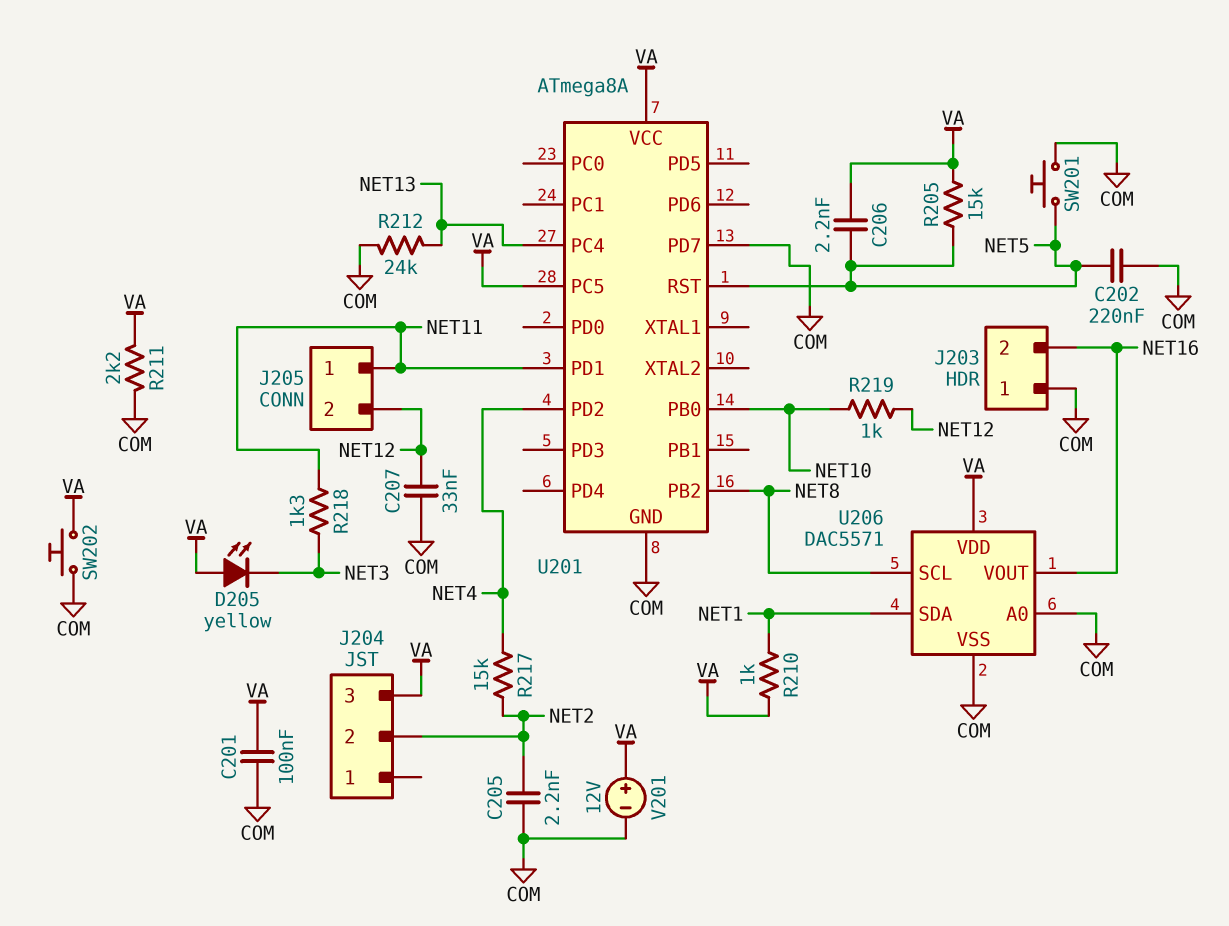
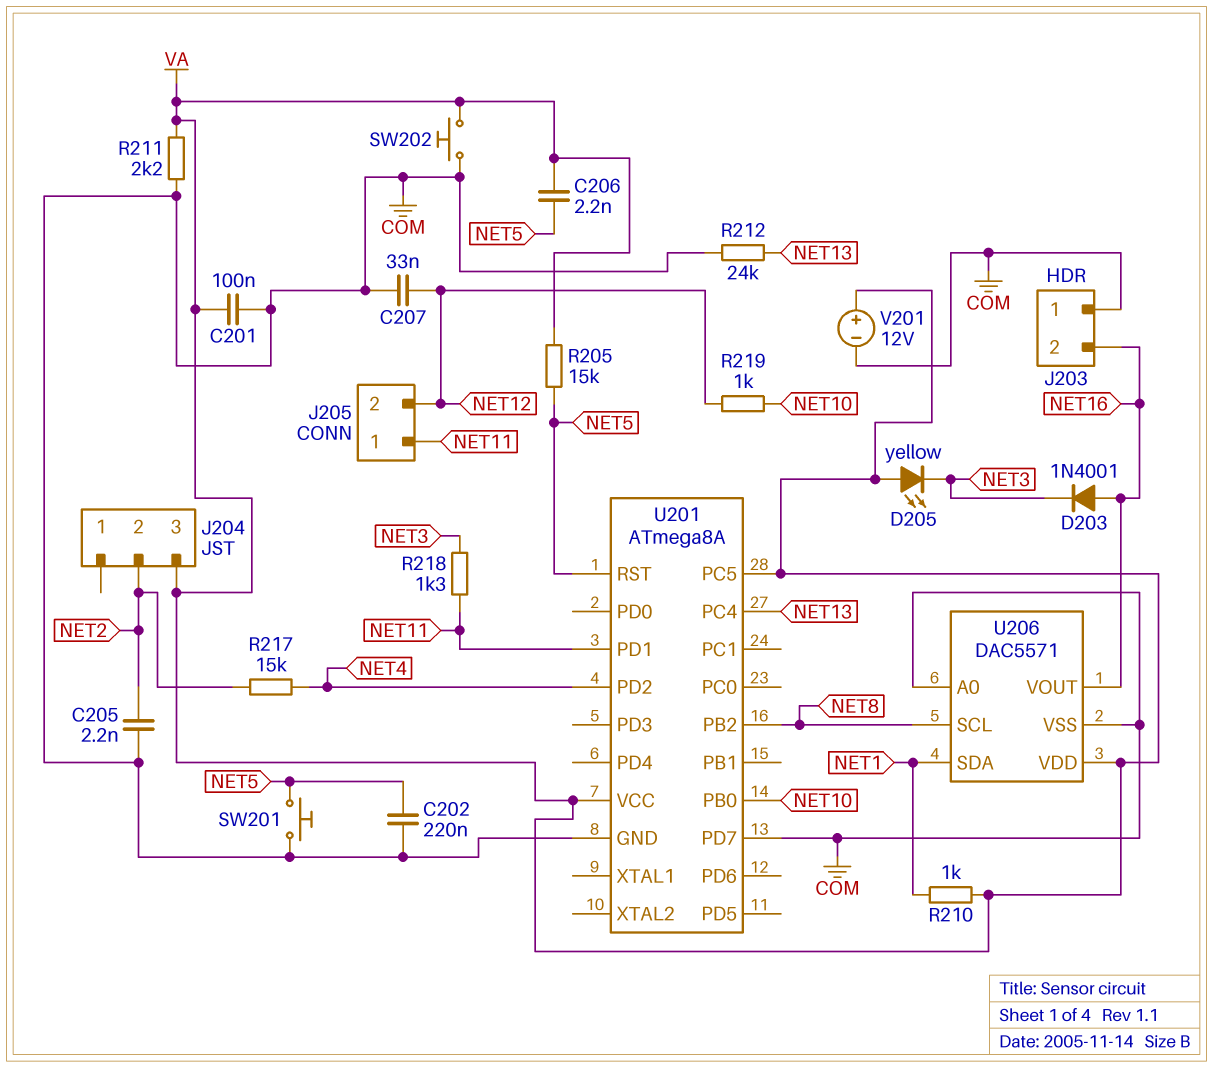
D203: none -> diode 1N4001 (A NET16, K NET3)

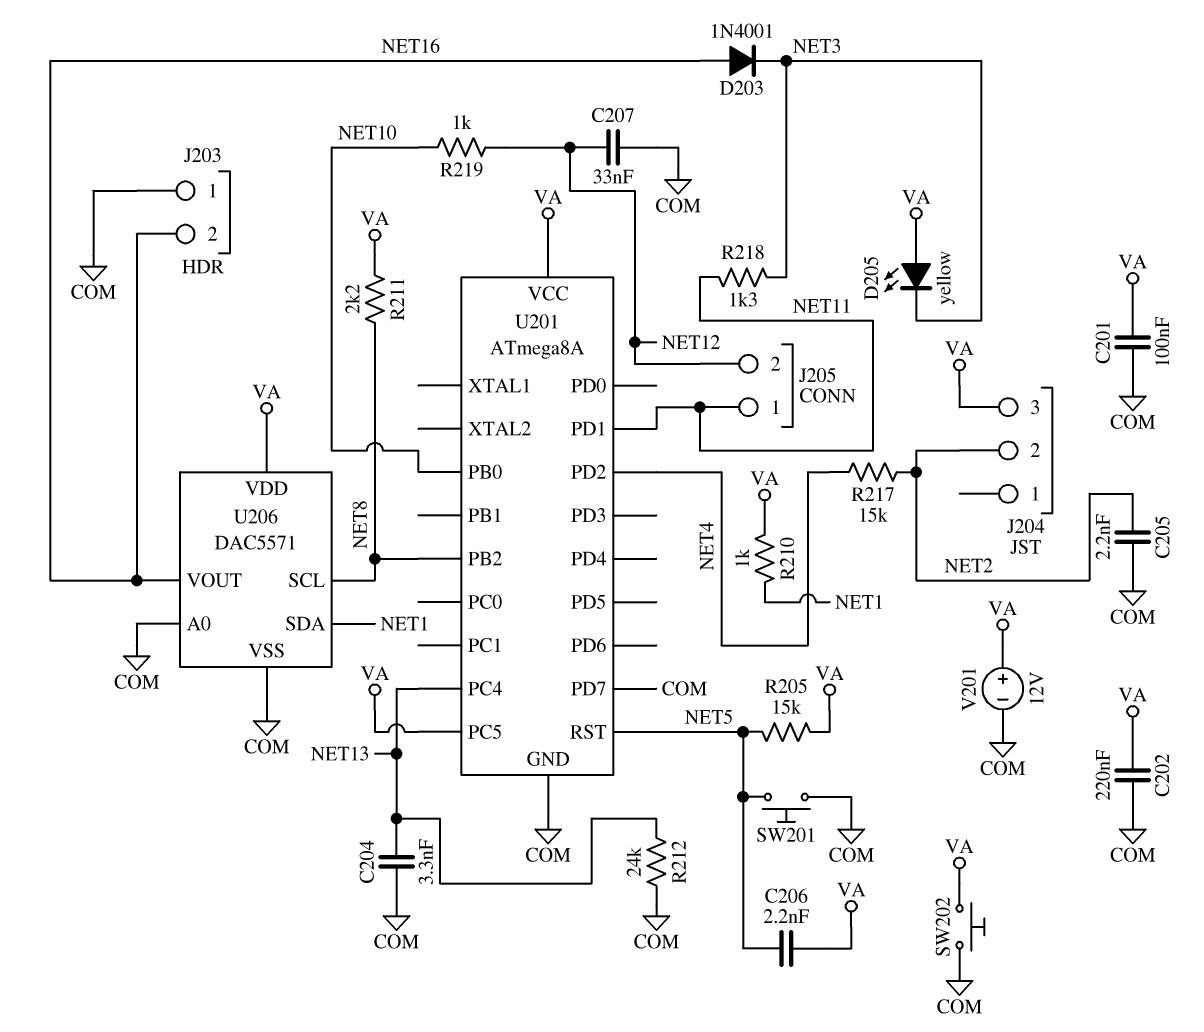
C202: 220nF (COM, NET5) -> 220nF (COM, VA)
C204: none -> 3.3nF (COM, NET13)
R211: 2.2k (COM, VA) -> 2.2k (NET8, VA)

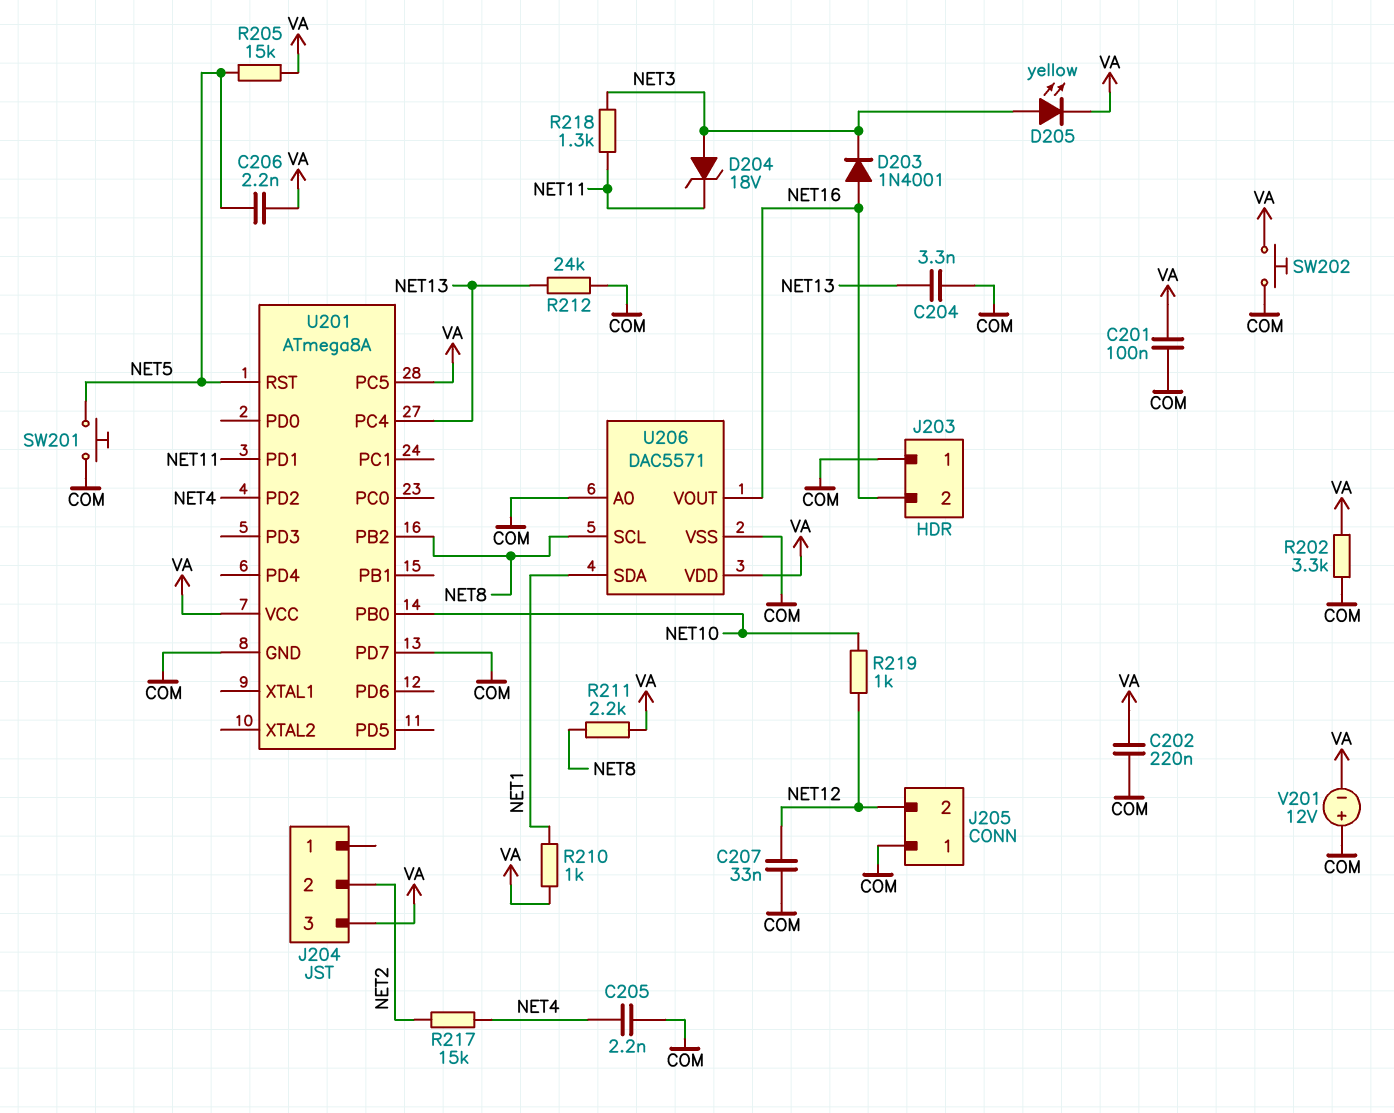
C205: 2.2nF (COM, NET2) -> 2.2nF (COM, NET4)
D204: none -> zener 18V (A NET3, K NET11)
D205: LED yellow (A VA, K NET3) -> LED yellow (A NET3, K VA)
J205 pin 1: NET11 -> COM
R202: none -> 3.3k (COM, VA)
V201: 12V (plus VA, minus COM) -> 12V (plus COM, minus VA)

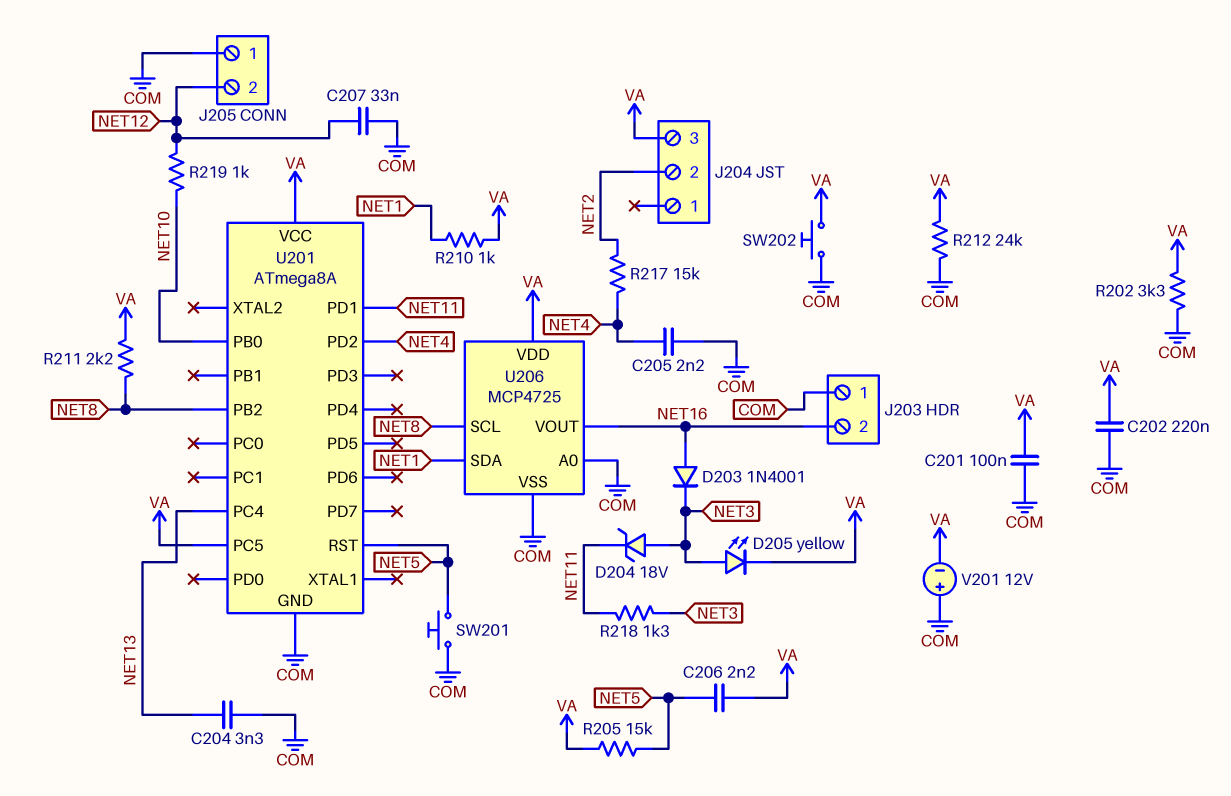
R212: 24k (COM, NET13) -> 24k (COM, VA)
U201 pin PD7: COM -> none
U206: DAC5571 -> MCP4725

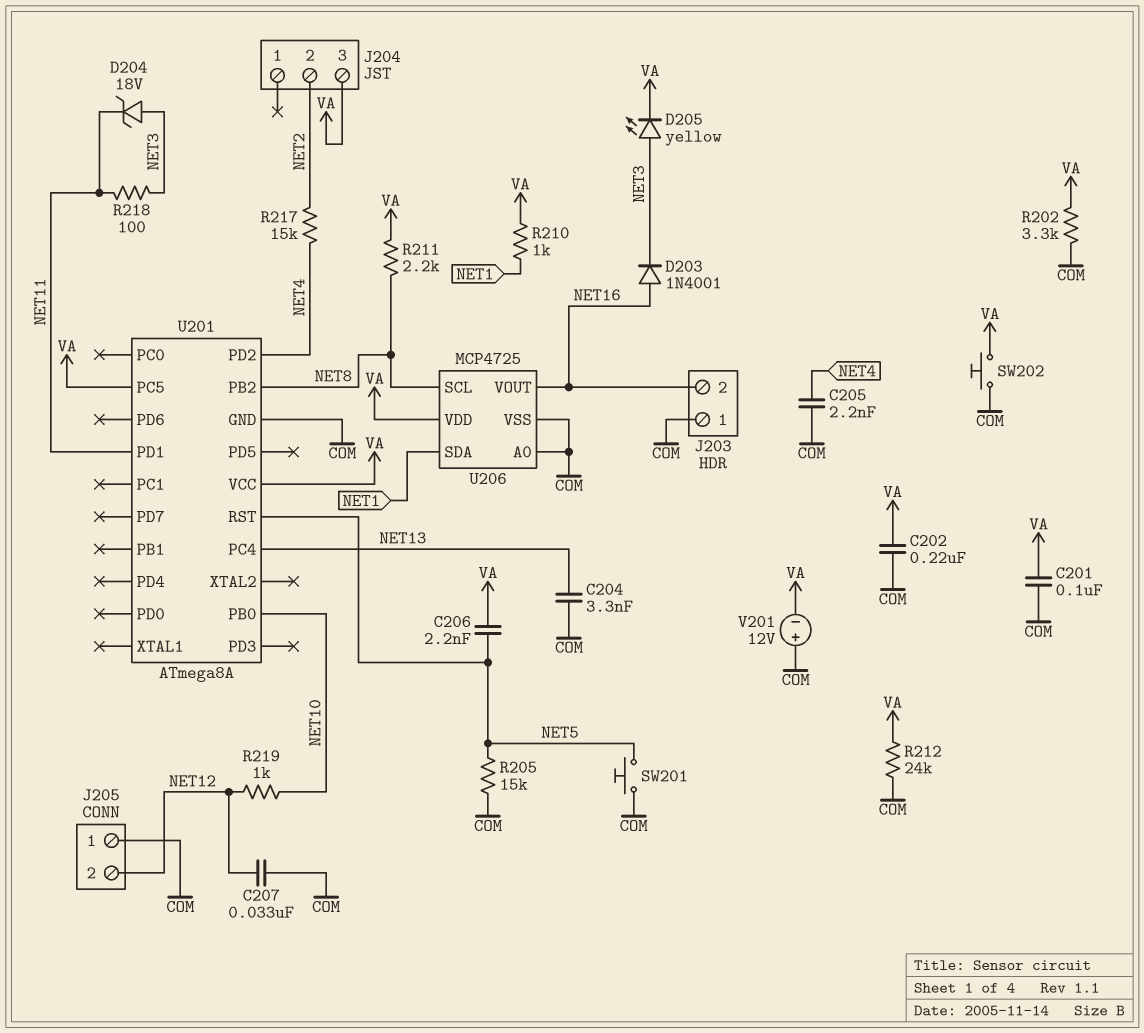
R205: 15k (NET5, VA) -> 15k (COM, NET5)
R218: 1.3k (NET3, NET11) -> 100 (NET3, NET11)

